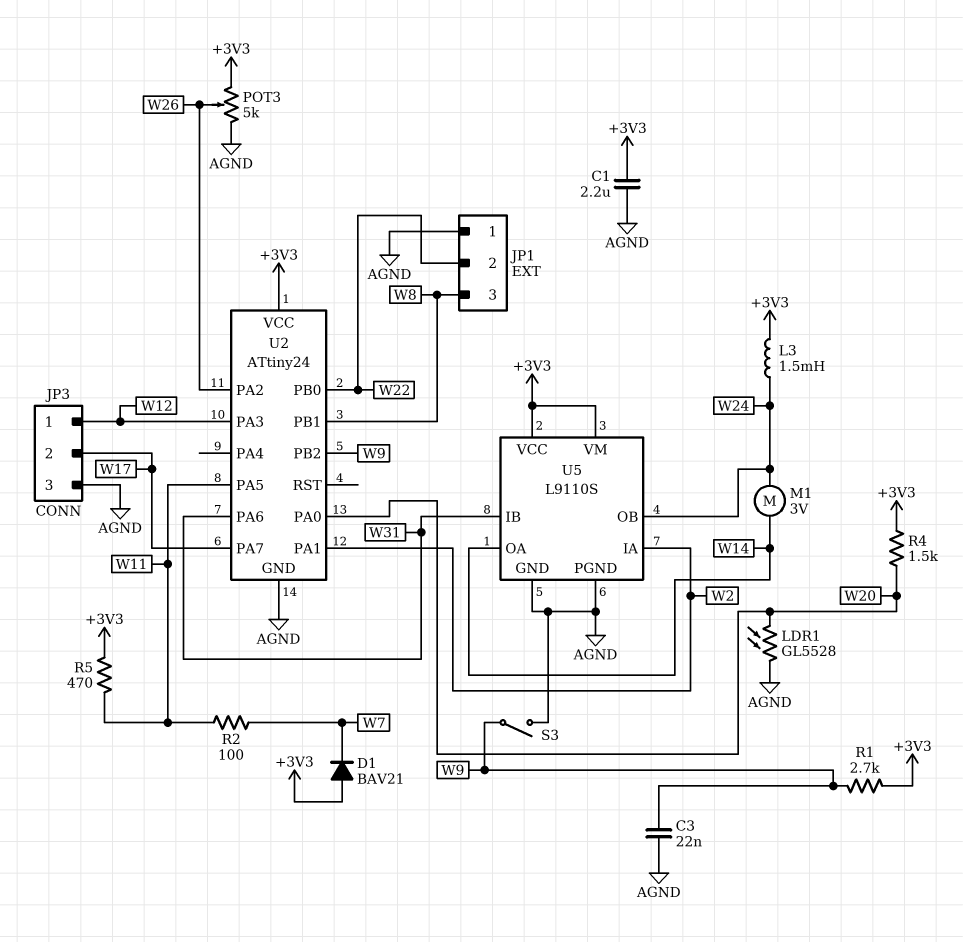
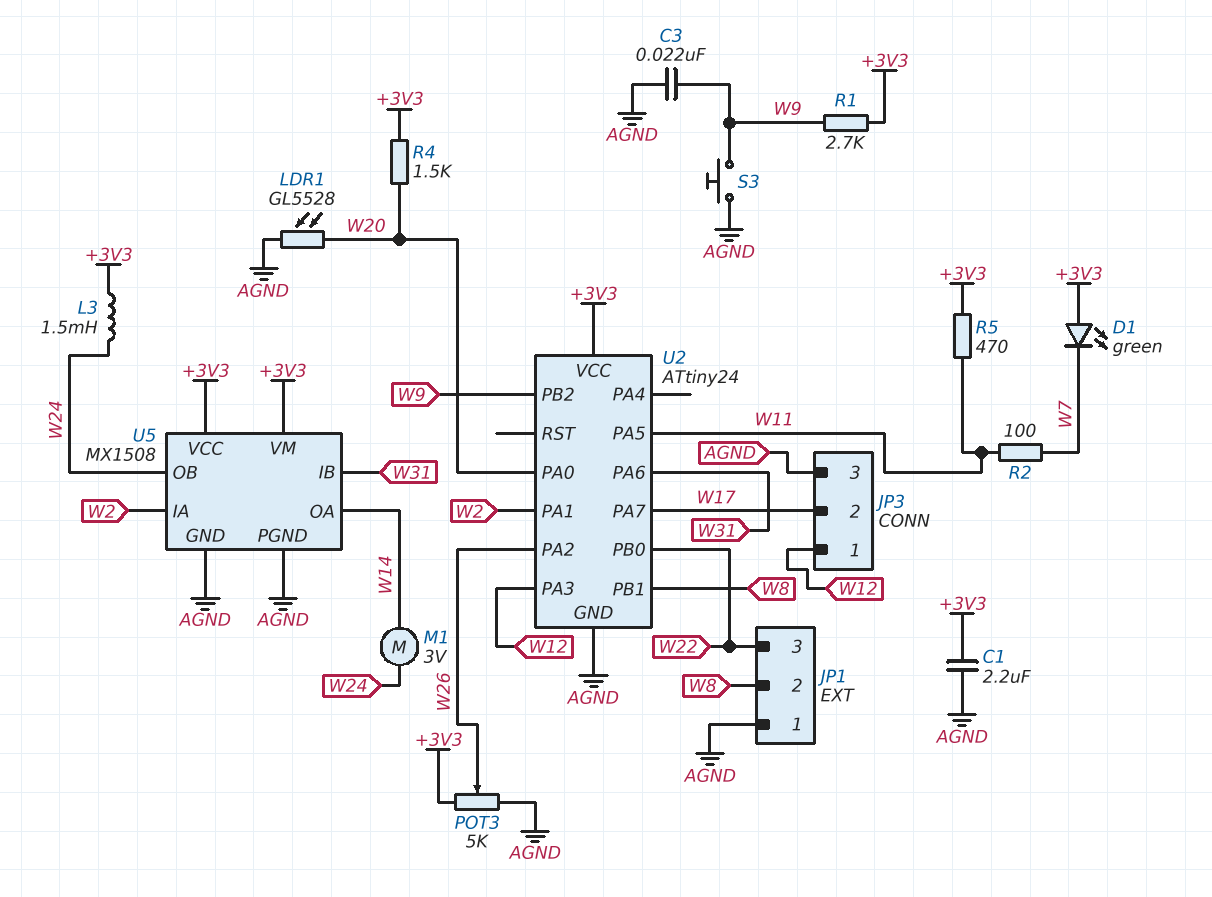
D1: diode BAV21 (A +3V3, K W7) -> LED green (A +3V3, K W7)
JP1 pin 2: W22 -> W8
JP1 pin 3: W8 -> W22
S3: switch (AGND, W9) -> button (AGND, W9)
U5: L9110S -> MX1508

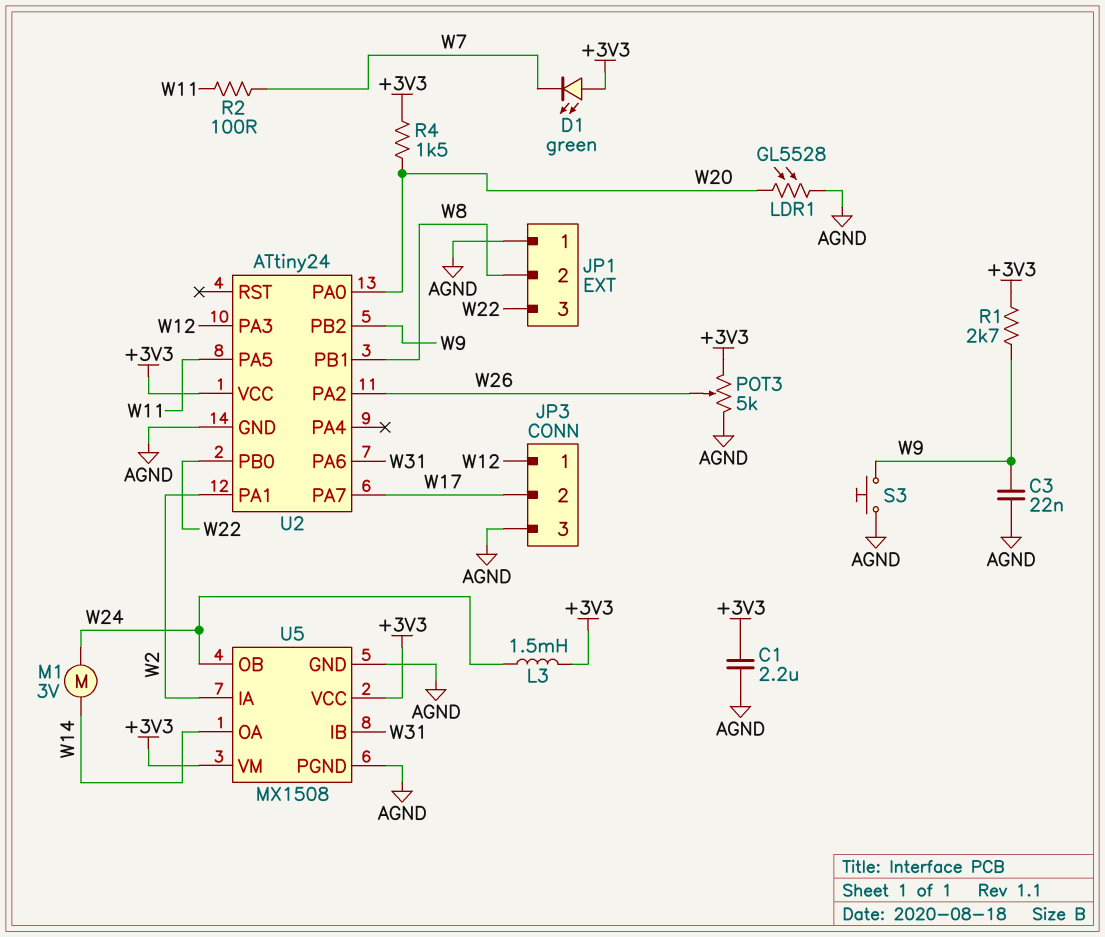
R5: 470 (+3V3, W11) -> none

